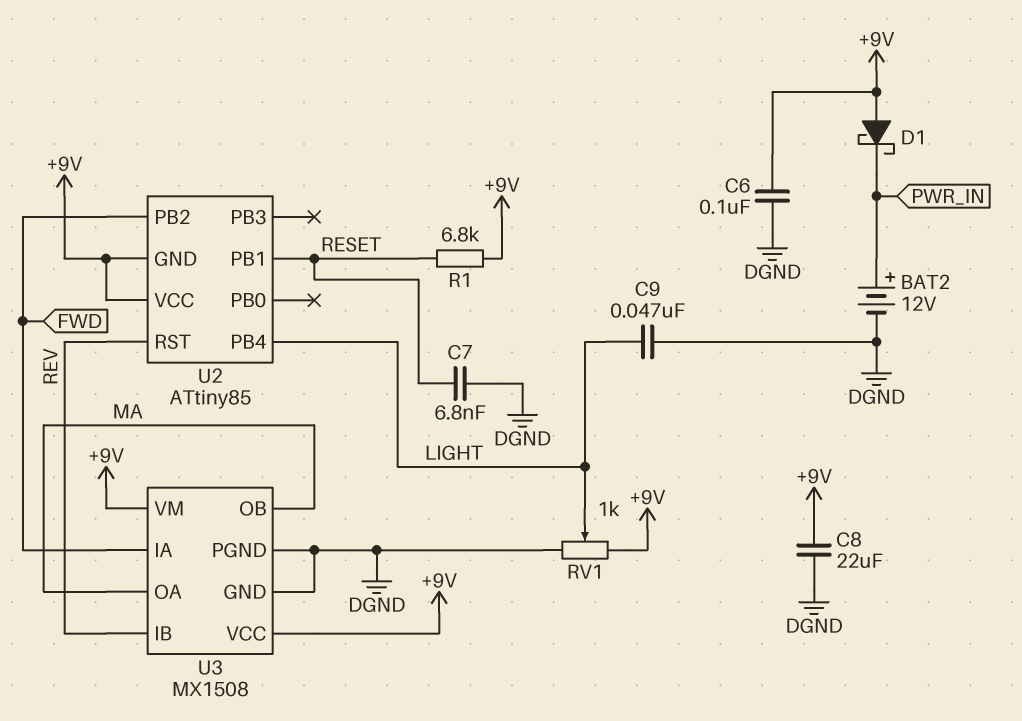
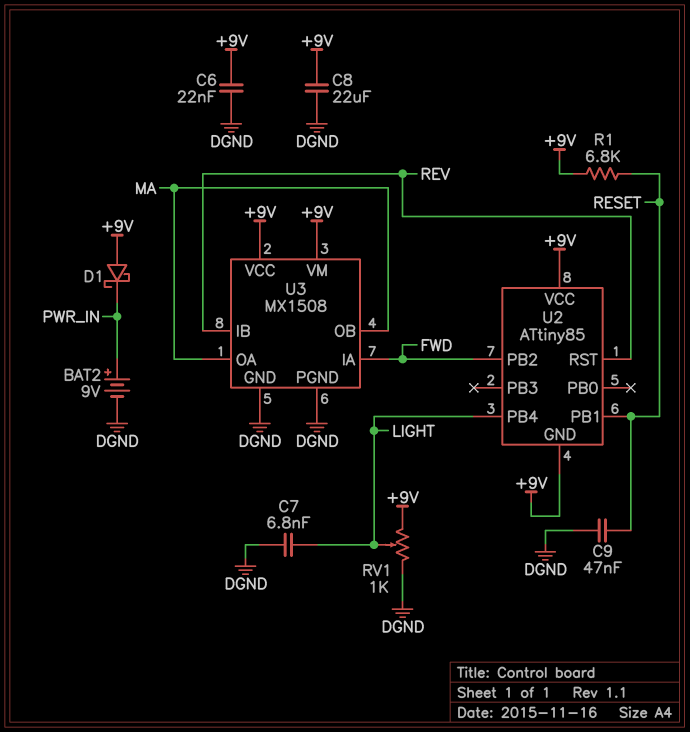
BAT2: 12V (plus PWR_IN, minus DGND) -> 9V (plus PWR_IN, minus DGND)
C6: 100nF (+9V, DGND) -> 22nF (+9V, DGND)
C7: 6.8nF (DGND, RESET) -> 6.8nF (DGND, LIGHT)
C9: 47nF (DGND, LIGHT) -> 47nF (DGND, RESET)

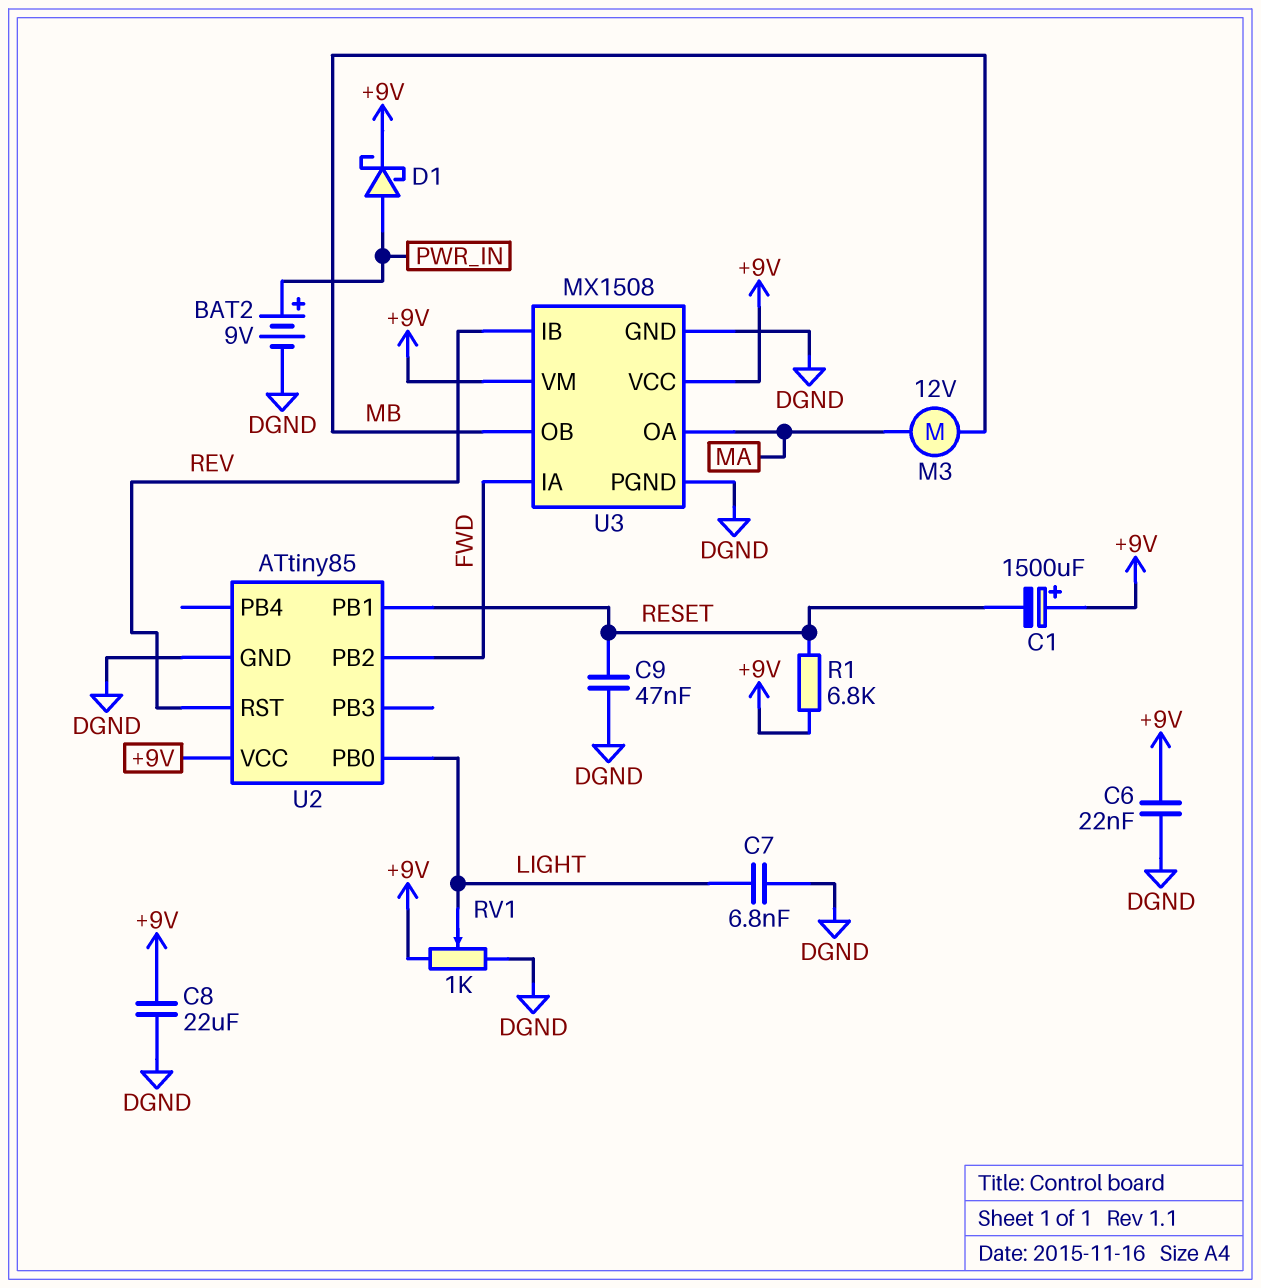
C1: none -> 1500uF (plus +9V, minus RESET)
D1: schottky (A +9V, K PWR_IN) -> schottky (A PWR_IN, K +9V)
M3: none -> motor 12V (MA, MB)
U2 pin GND: +9V -> DGND
U2 pin PB0: none -> LIGHT
U2 pin PB4: LIGHT -> none
U3 pin OB: MA -> MB

